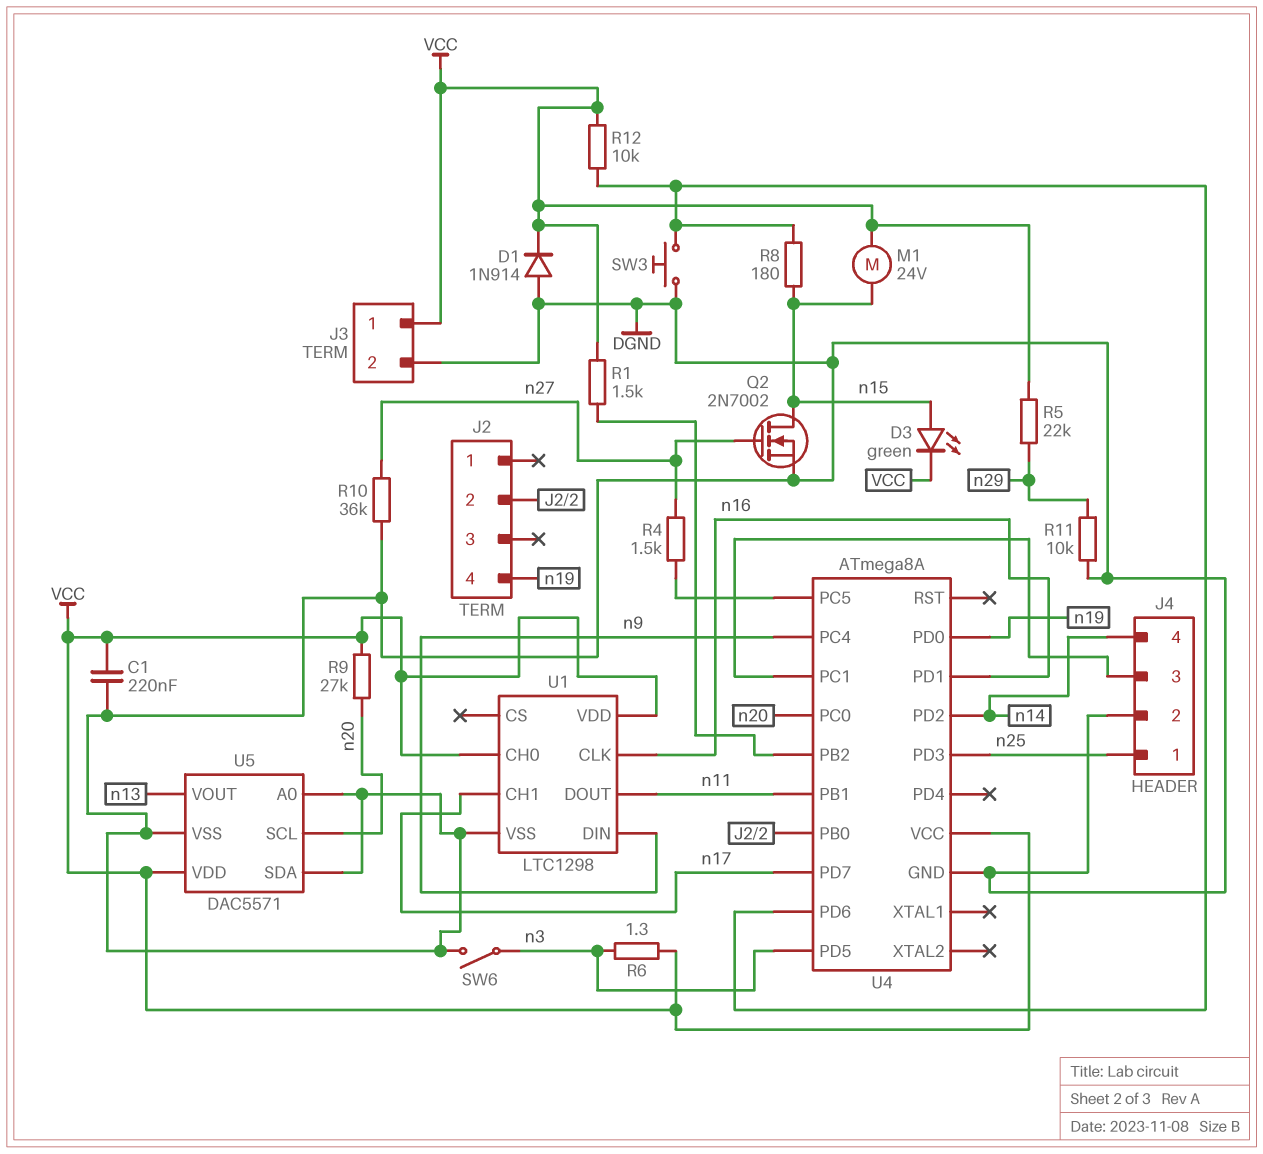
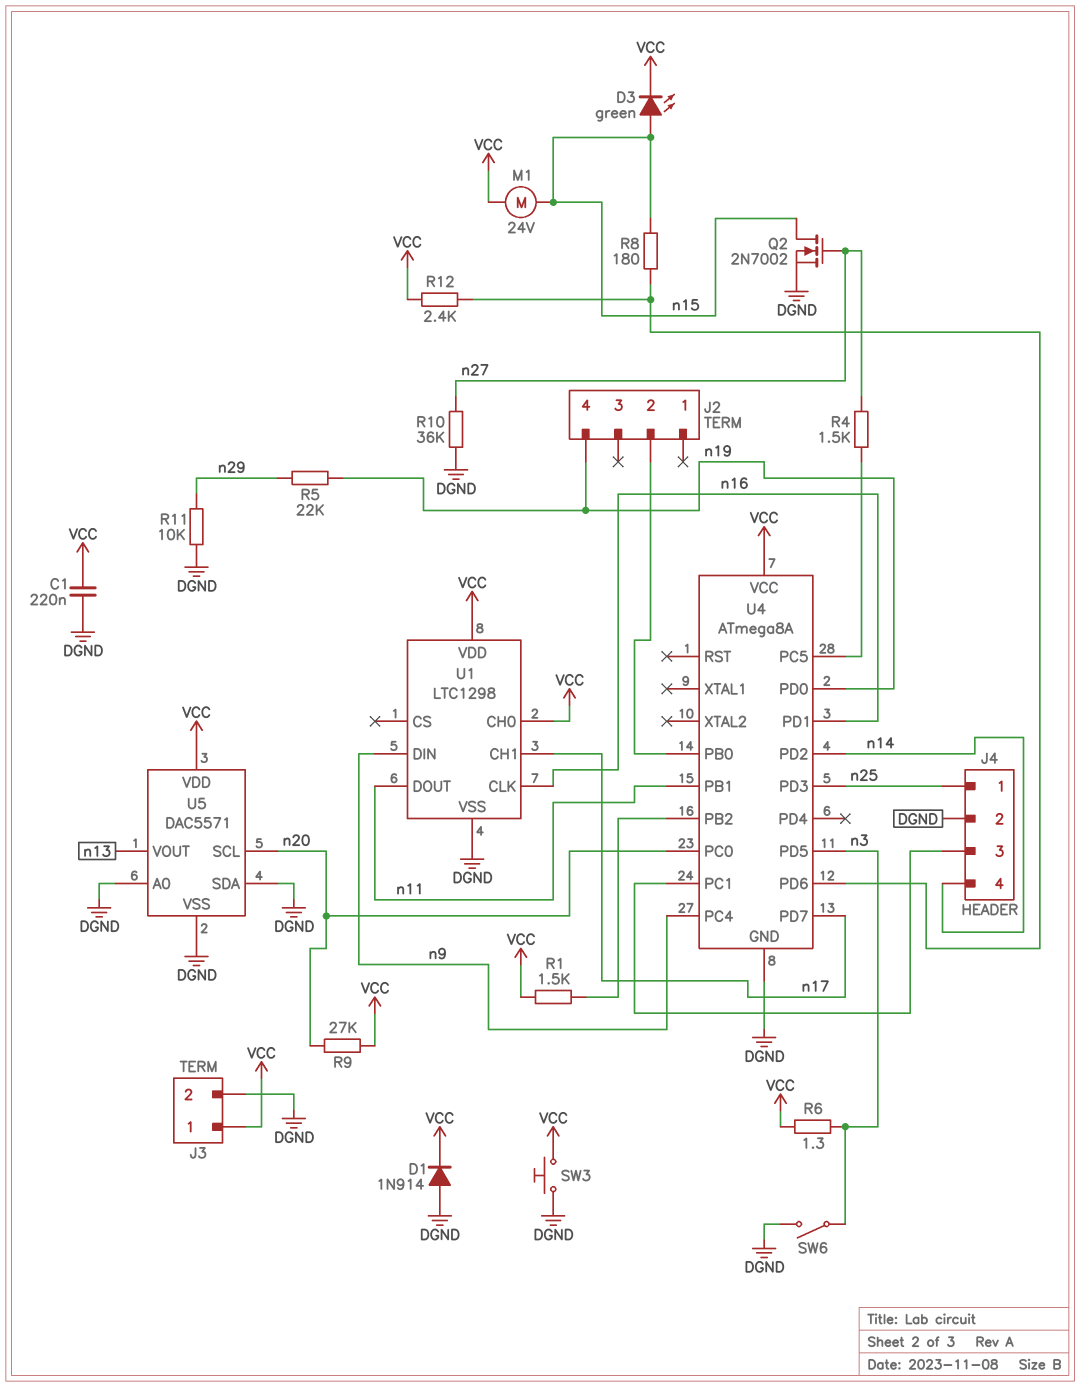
R5: 22k (VCC, n29) -> 22k (n19, n29)
R12: 10k (U4/PD6, VCC) -> 2.4k (U4/PD6, VCC)
SW3: button (DGND, U4/PD6) -> button (DGND, VCC)

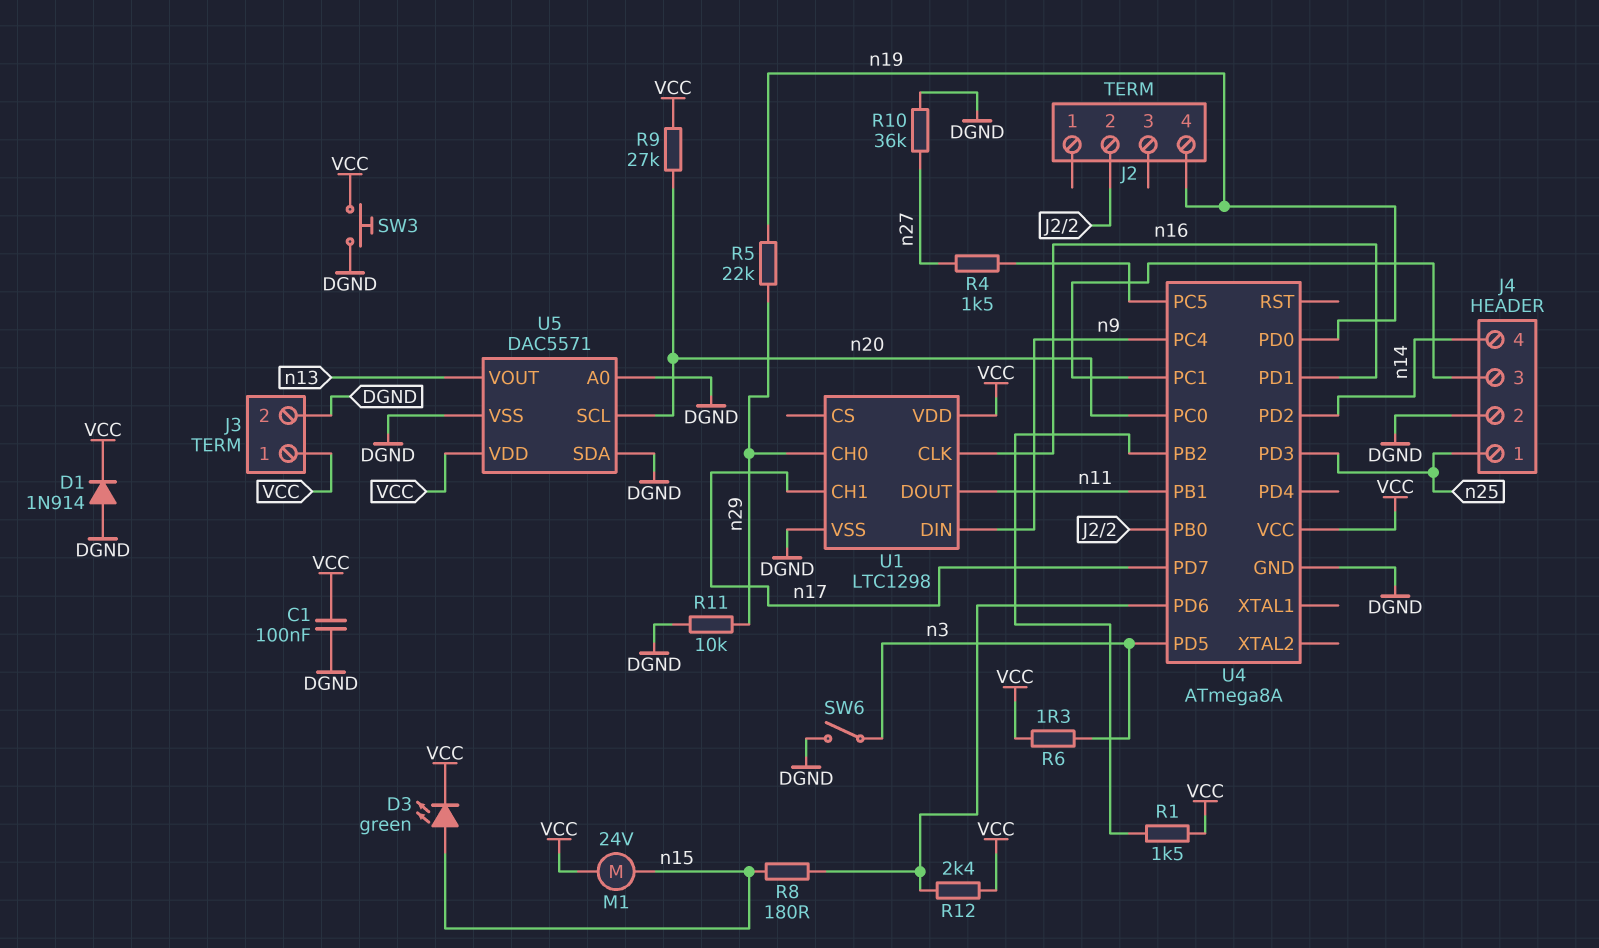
C1: 220nF (DGND, VCC) -> 100nF (DGND, VCC)
Q2: NMOS 2N7002 (G n27, D n15, S DGND) -> none
U1 pin CH0: VCC -> n29

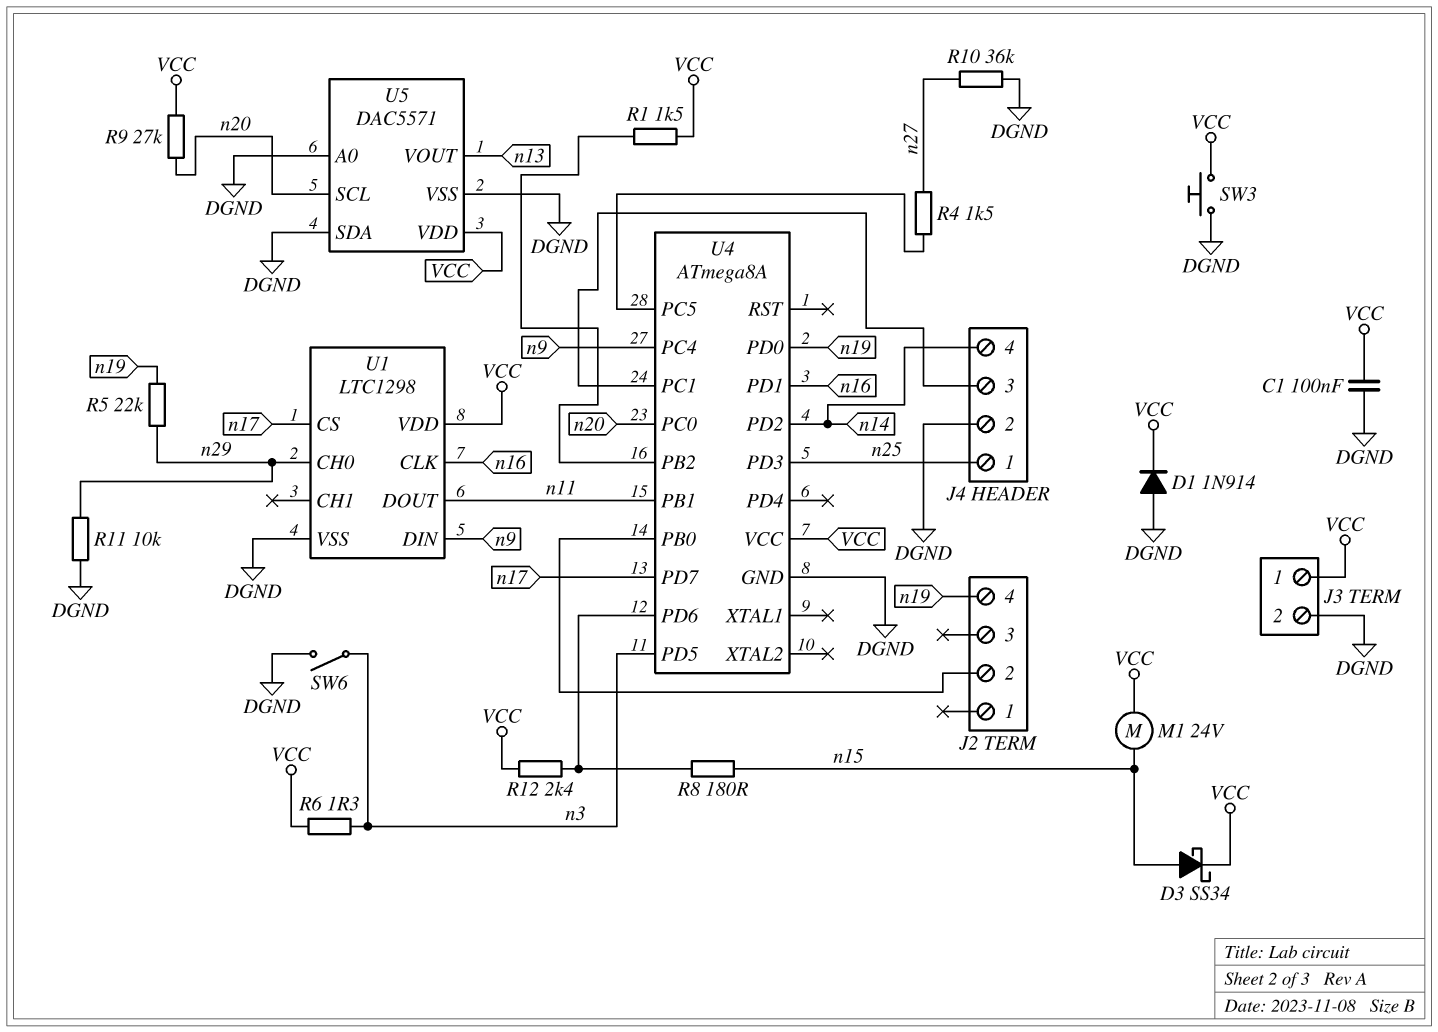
D3: LED green (A n15, K VCC) -> schottky SS34 (A n15, K VCC)
U1 pin CH1: n17 -> none
U1 pin CS: none -> n17

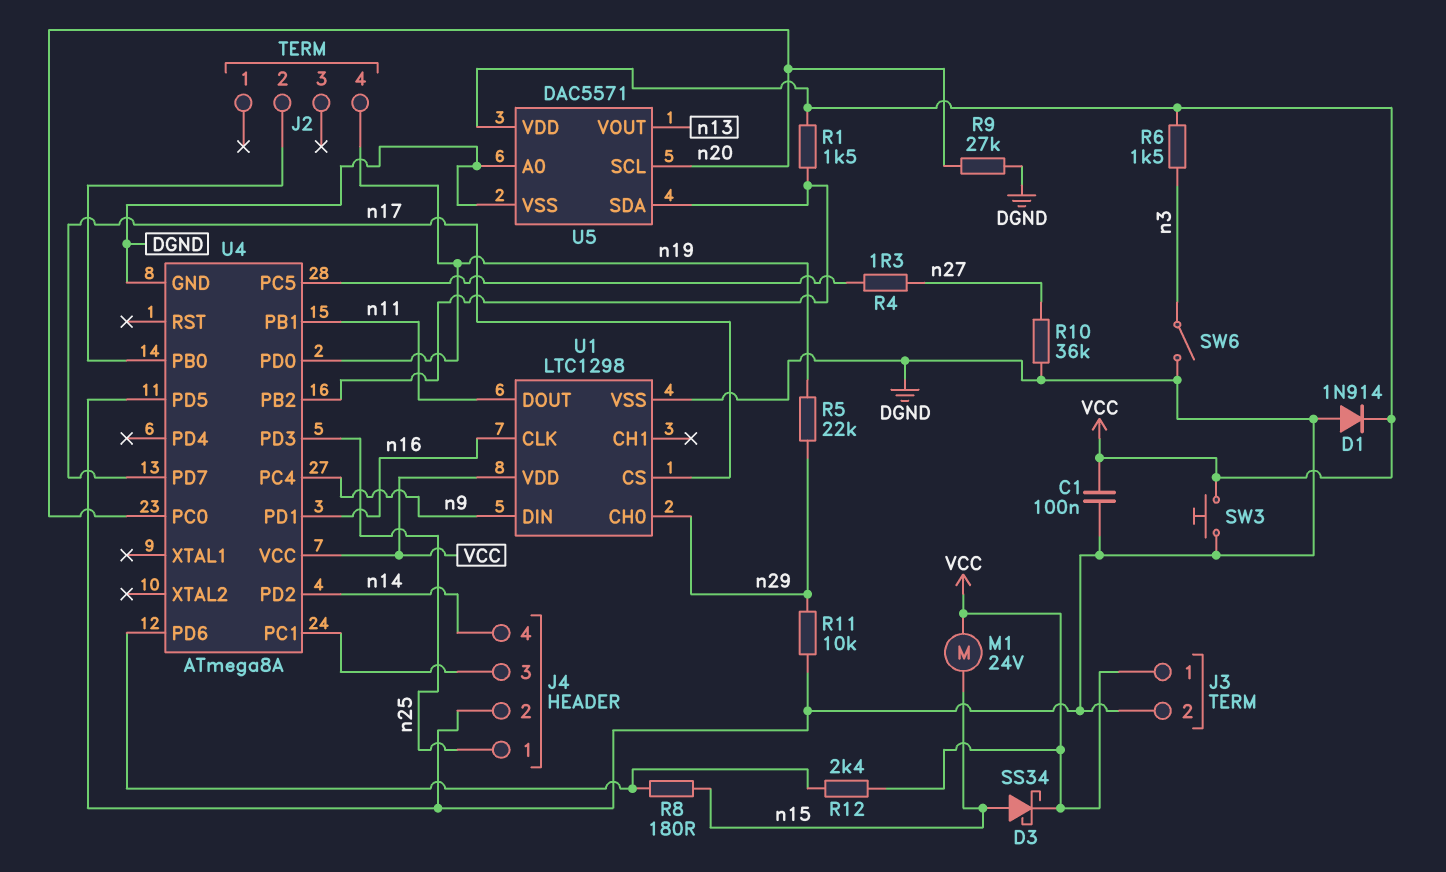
R4: 1.5k (U4/PC5, n27) -> 1.3 (U4/PC5, n27)
R6: 1.3 (VCC, n3) -> 1.5k (VCC, n3)
R9: 27k (VCC, n20) -> 27k (DGND, n20)
U4 pin PD5: n3 -> DGND
U5 pin SDA: DGND -> U4/PB2

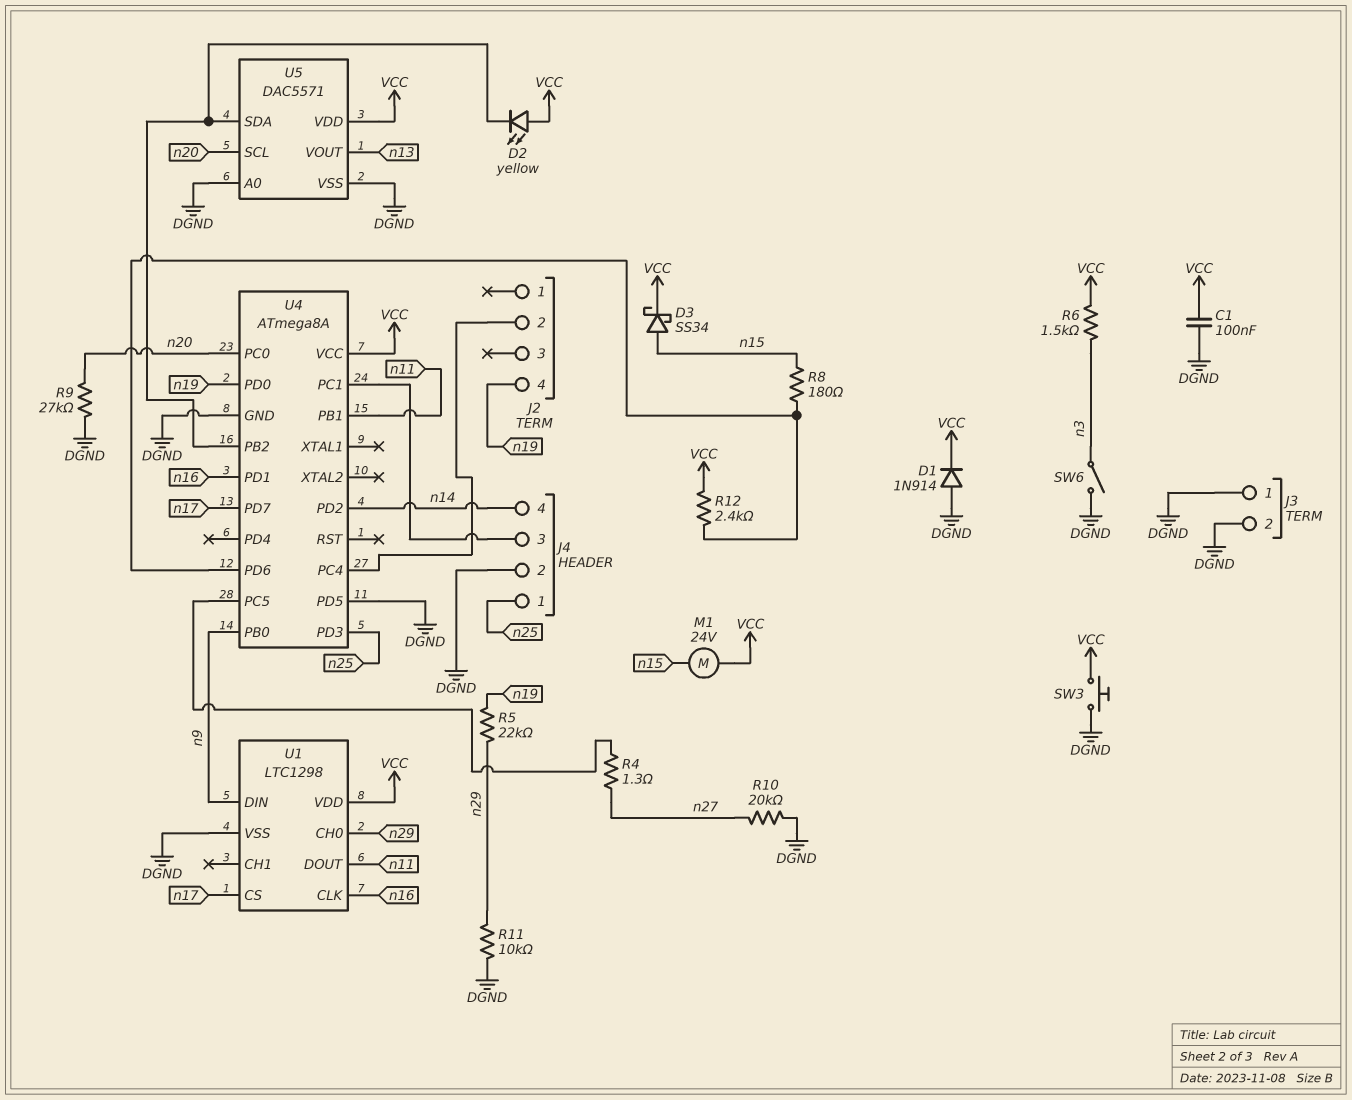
D2: none -> LED yellow (A VCC, K U4/PB2)
J3 pin 1: VCC -> DGND
R1: 1.5k (U4/PB2, VCC) -> none
R10: 36k (DGND, n27) -> 20k (DGND, n27)
U4 pin PB0: J2/2 -> n9
U4 pin PC4: n9 -> J2/2

